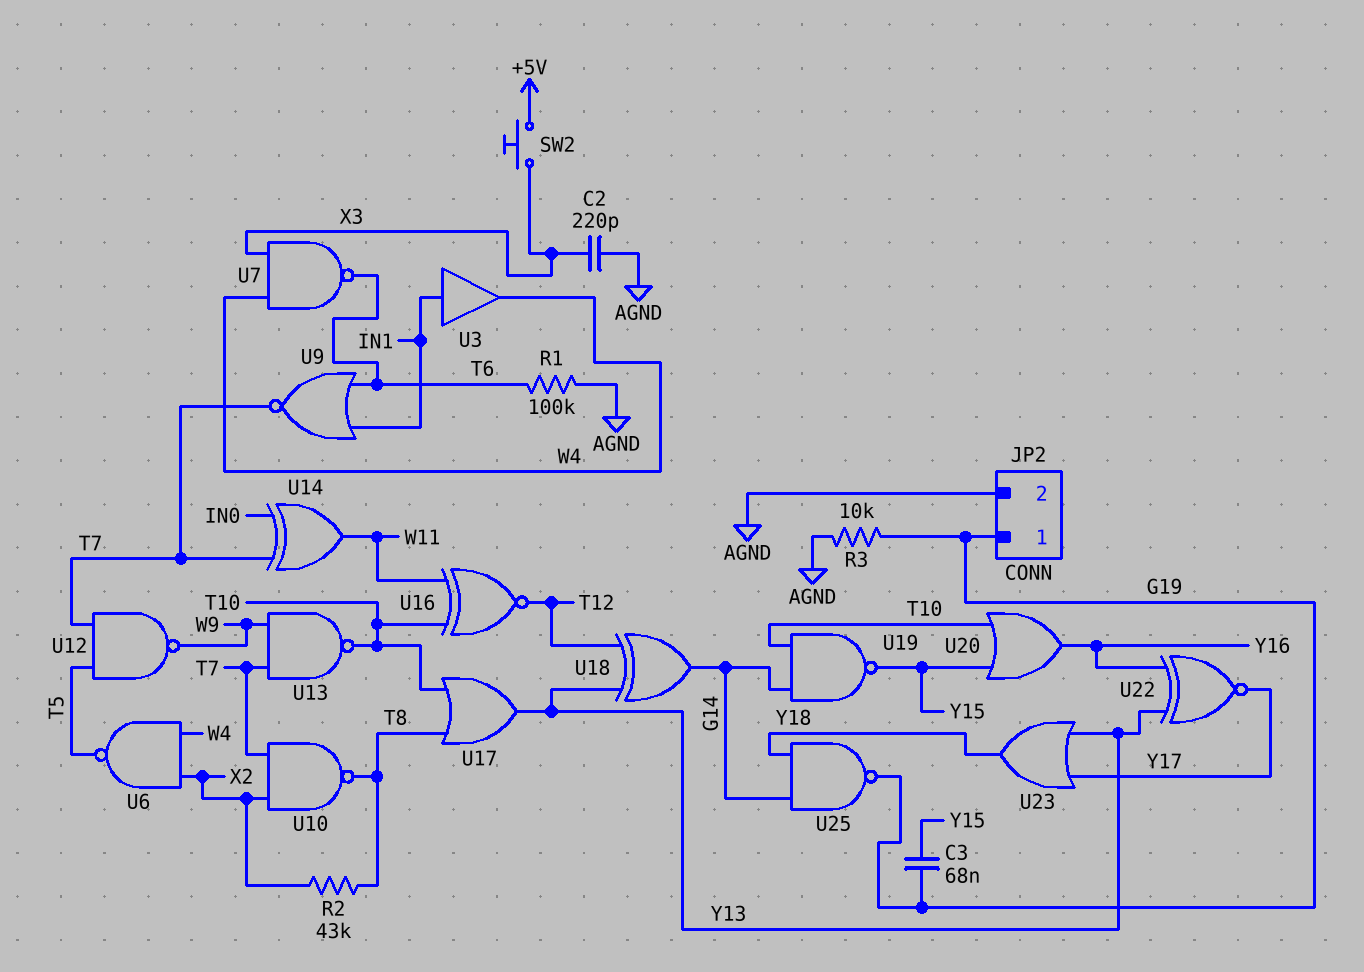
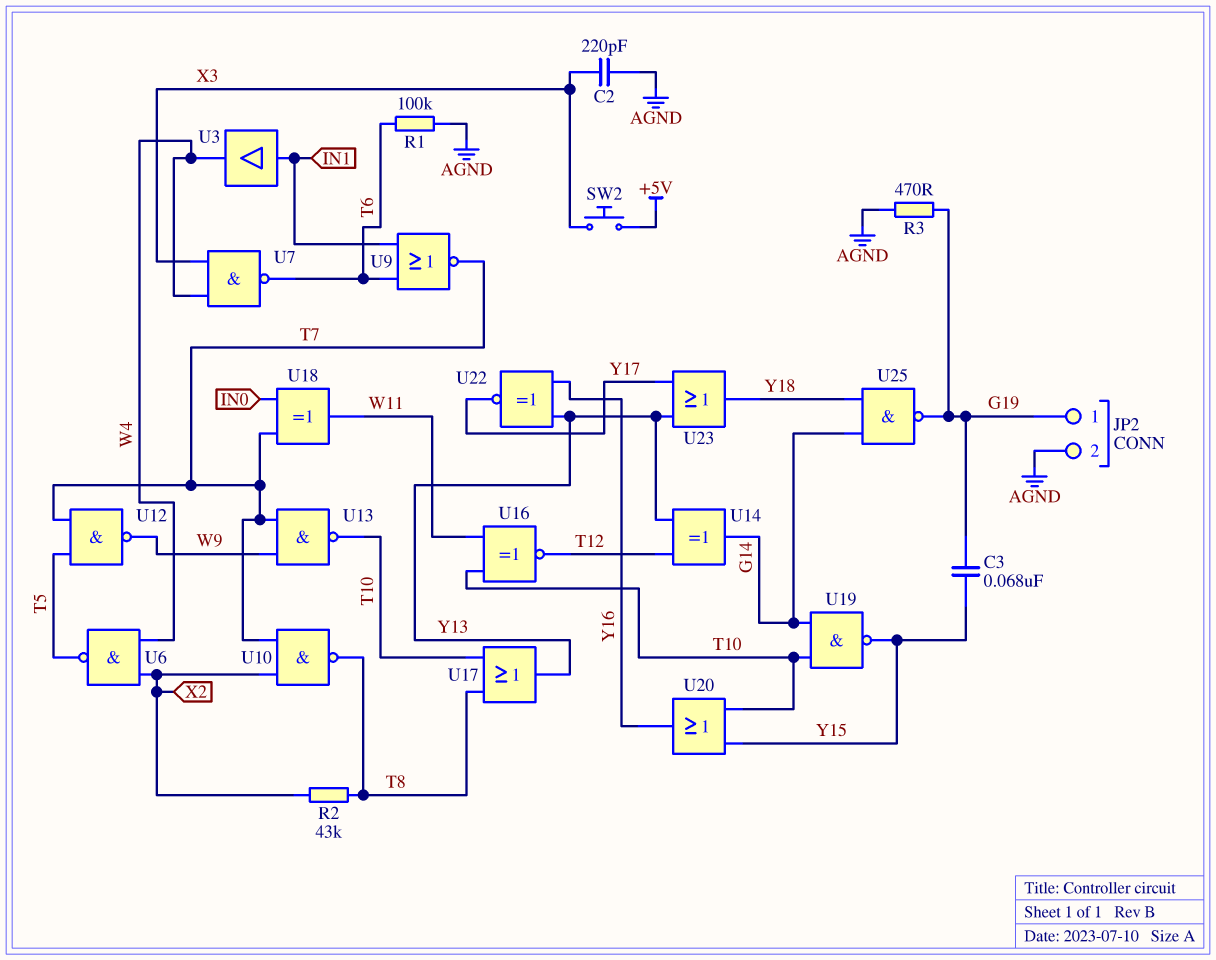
R3: 10k (AGND, G19) -> 470 (AGND, G19)
U14: XOR (in IN0, in T7, out W11) -> XOR (in T12, in Y13, out G14)
U18: XOR (in T12, in Y13, out G14) -> XOR (in IN0, in T7, out W11)

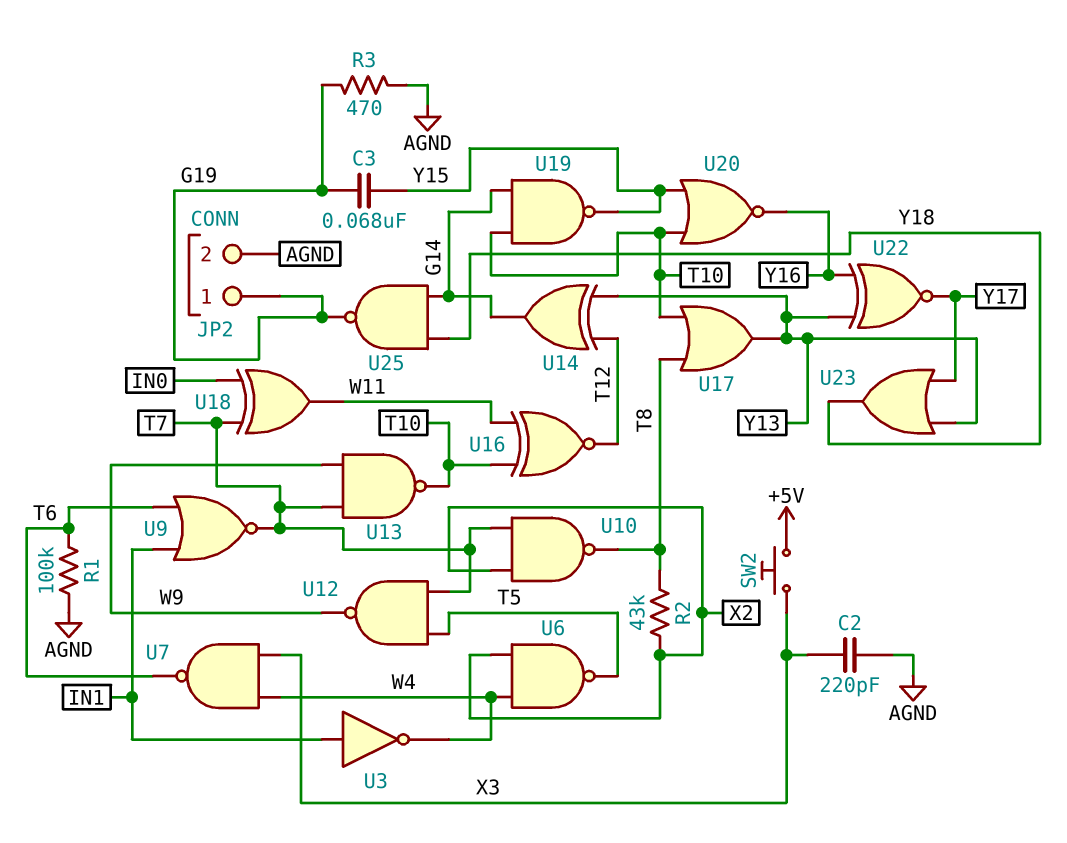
U3: buffer (in IN1, out W4) -> NOT (in IN1, out W4)
U20: OR (in T10, in Y15, out Y16) -> NOR (in T10, in Y15, out Y16)

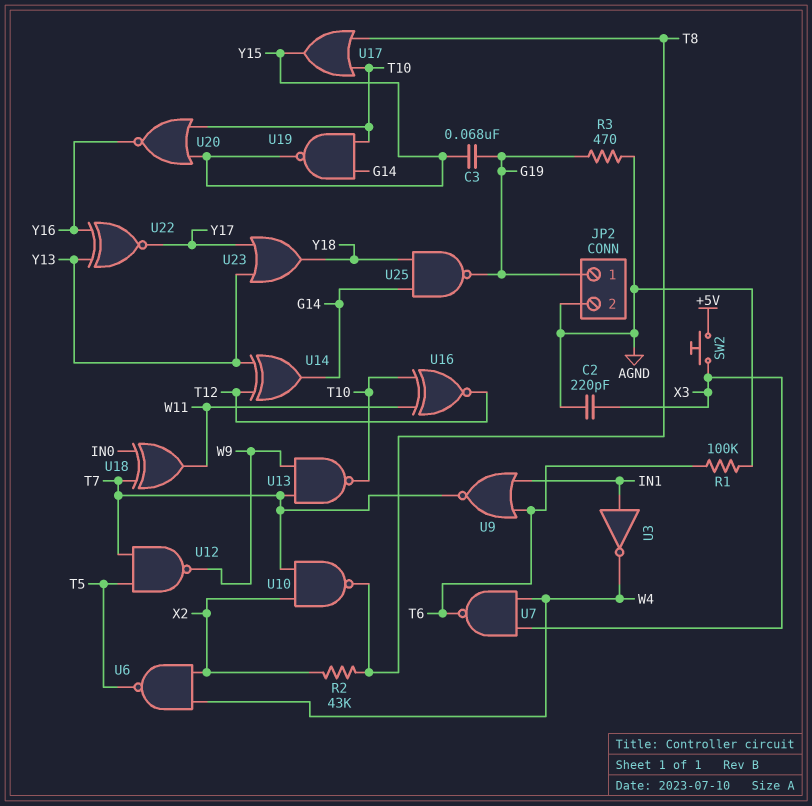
U17: OR (in T8, in T10, out Y13) -> OR (in T8, in T10, out Y15)

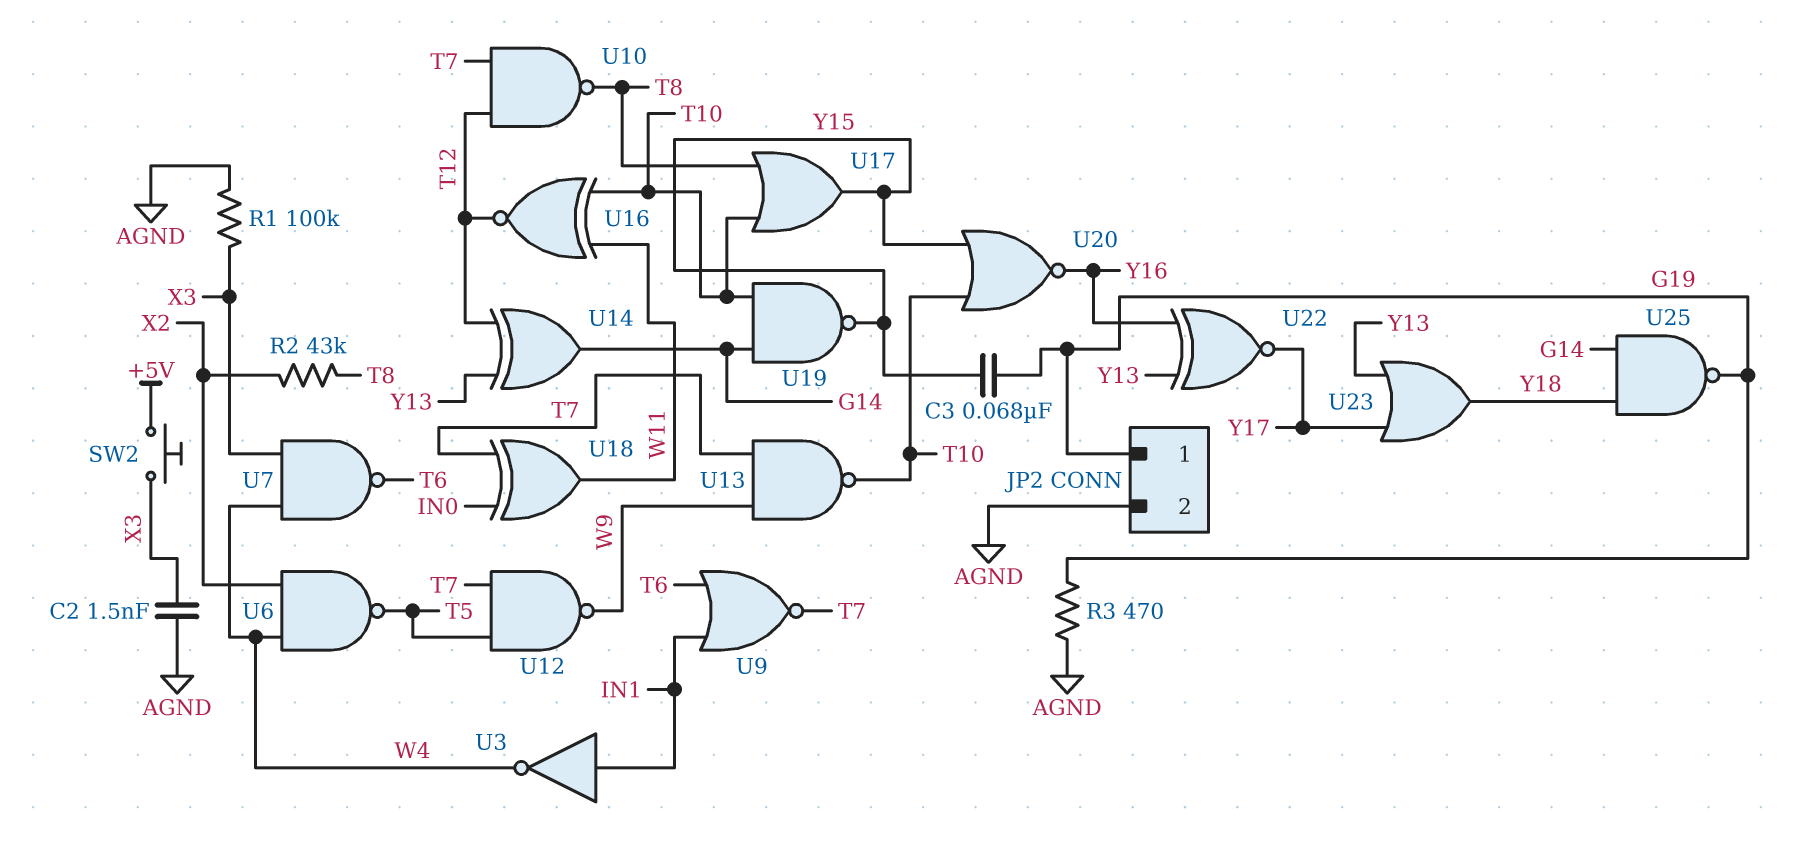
C2: 220pF (AGND, X3) -> 1.5nF (AGND, X3)
R1: 100k (AGND, T6) -> 100k (AGND, X3)
U10: NAND (in T7, in X2, out T8) -> NAND (in T7, in T12, out T8)

